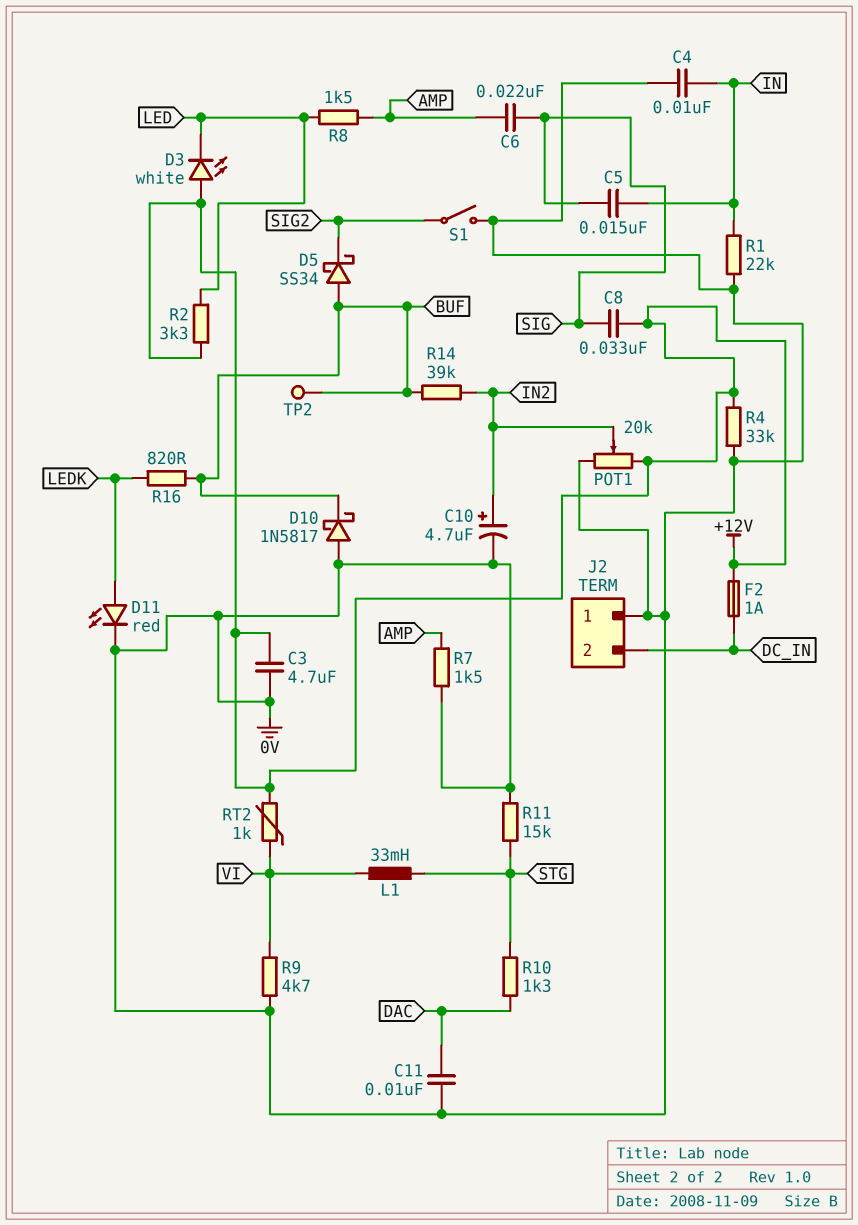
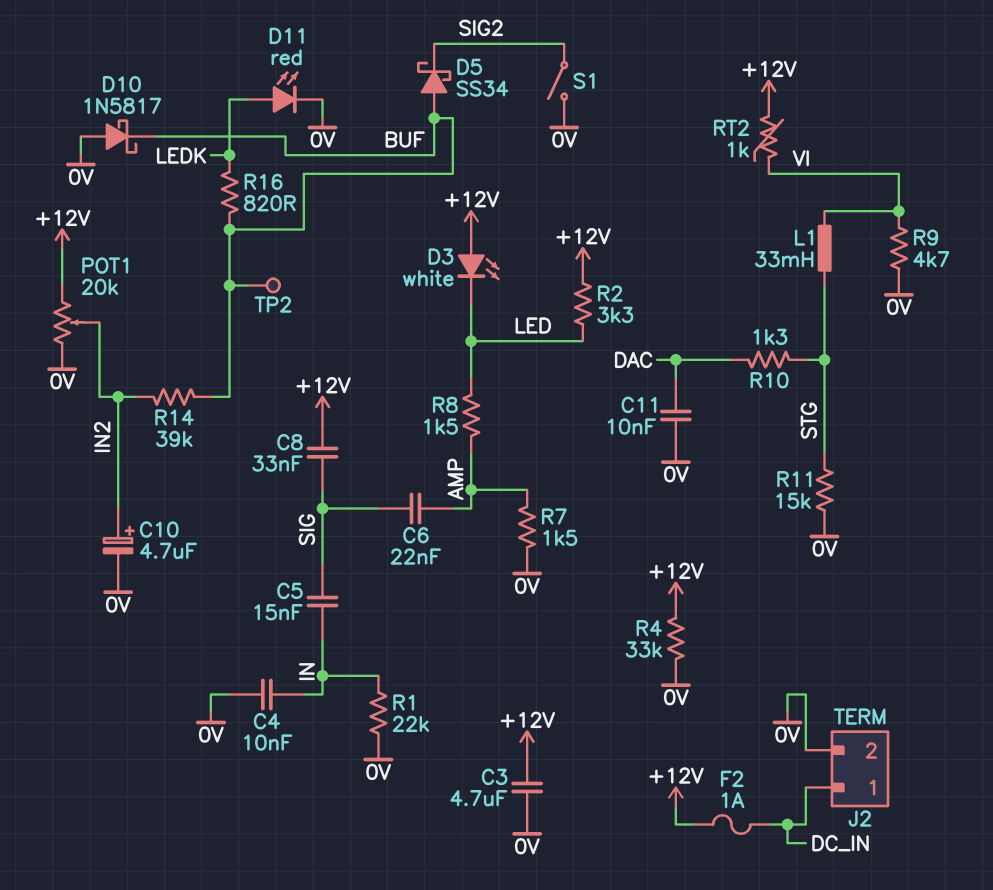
J2 pin 1: 0V -> DC_IN
J2 pin 2: DC_IN -> 0V

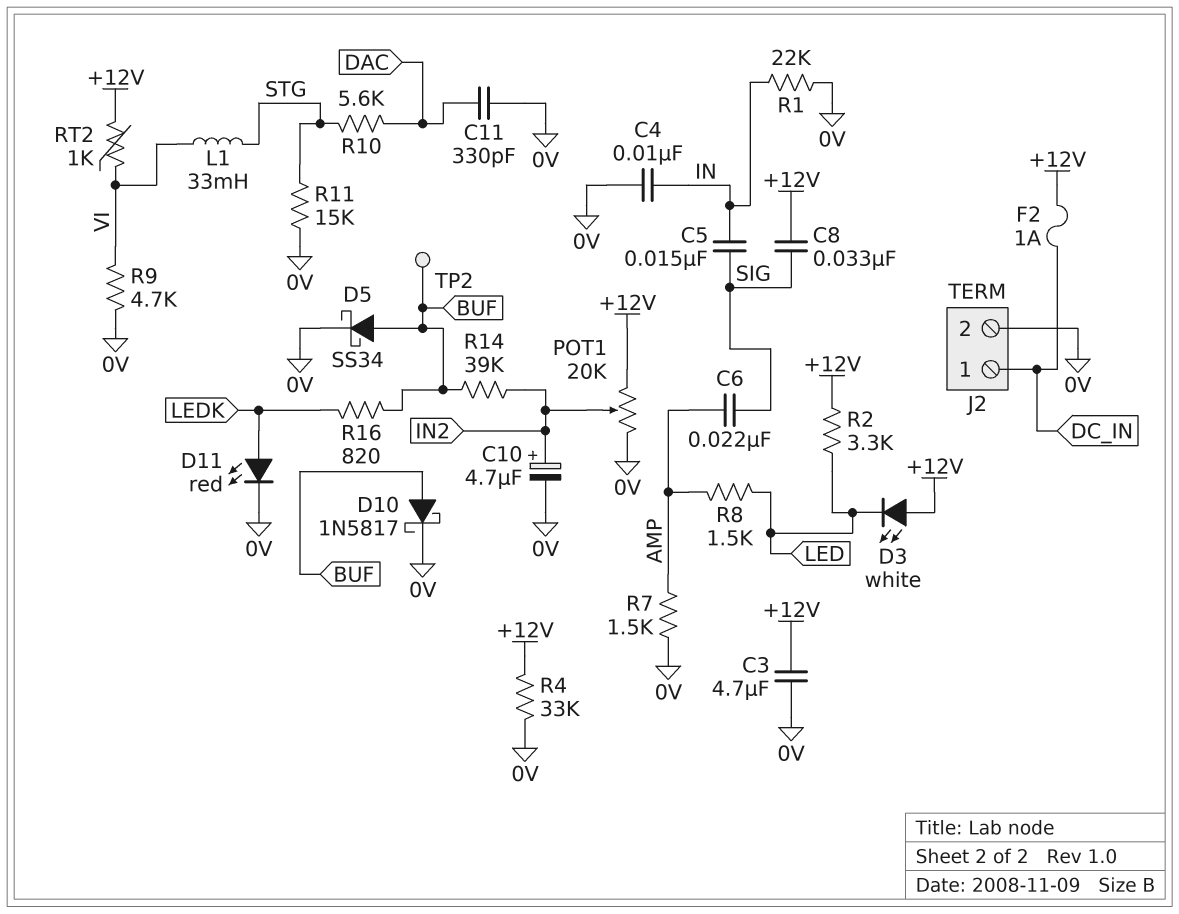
C11: 10nF (0V, DAC) -> 330pF (0V, DAC)
D5: schottky SS34 (A BUF, K SIG2) -> schottky SS34 (A BUF, K 0V)
D10: schottky 1N5817 (A 0V, K BUF) -> schottky 1N5817 (A BUF, K 0V)
R10: 1.3k (DAC, STG) -> 5.6k (DAC, STG)
S1: switch (0V, SIG2) -> none

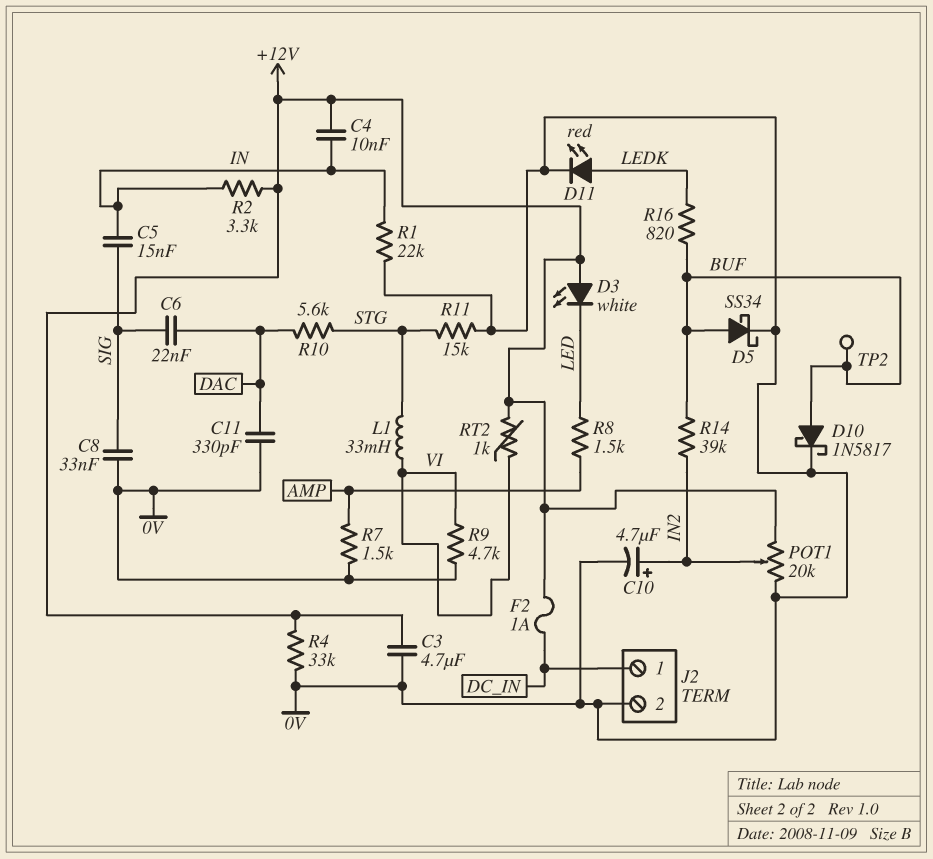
C4: 10nF (0V, IN) -> 10nF (+12V, IN)
C6: 22nF (AMP, SIG) -> 22nF (DAC, SIG)
C8: 33nF (+12V, SIG) -> 33nF (0V, SIG)
R2: 3.3k (+12V, LED) -> 3.3k (+12V, IN)

